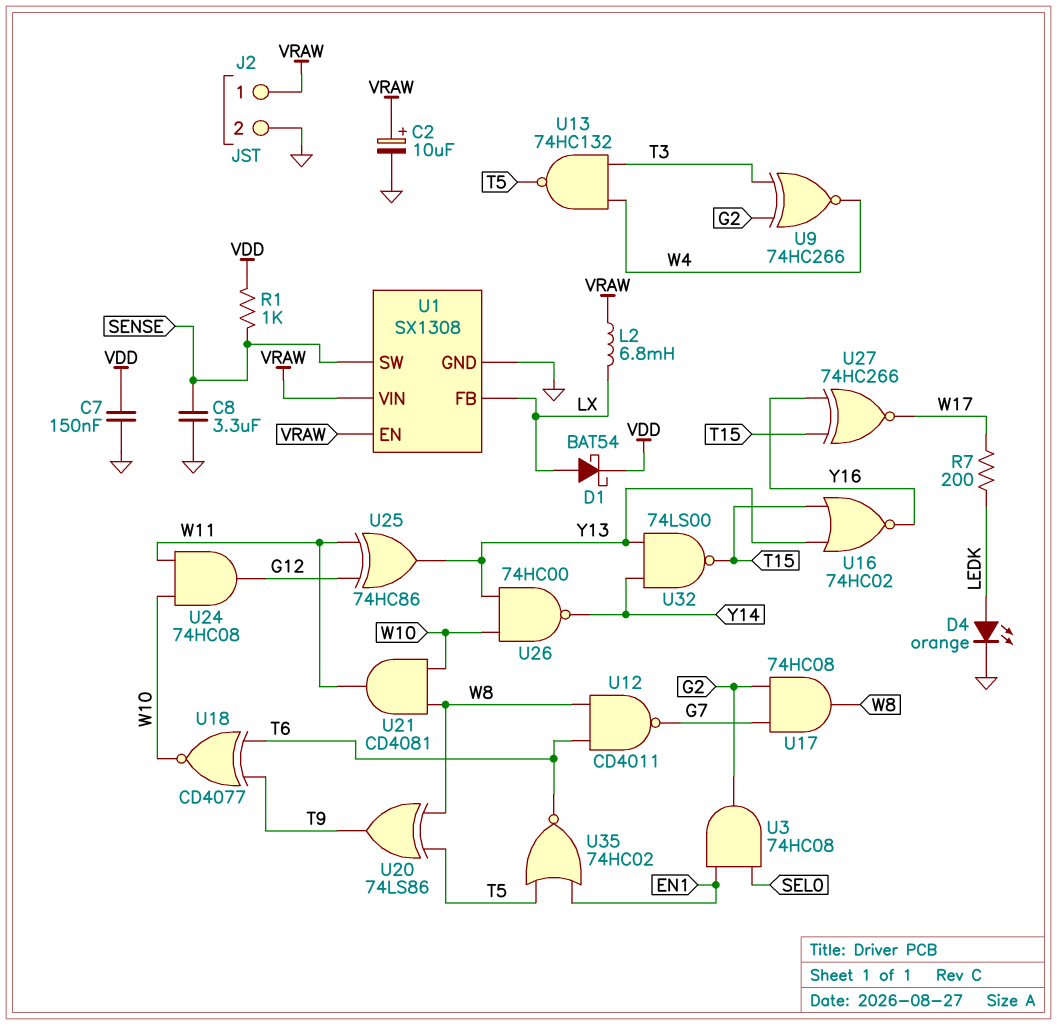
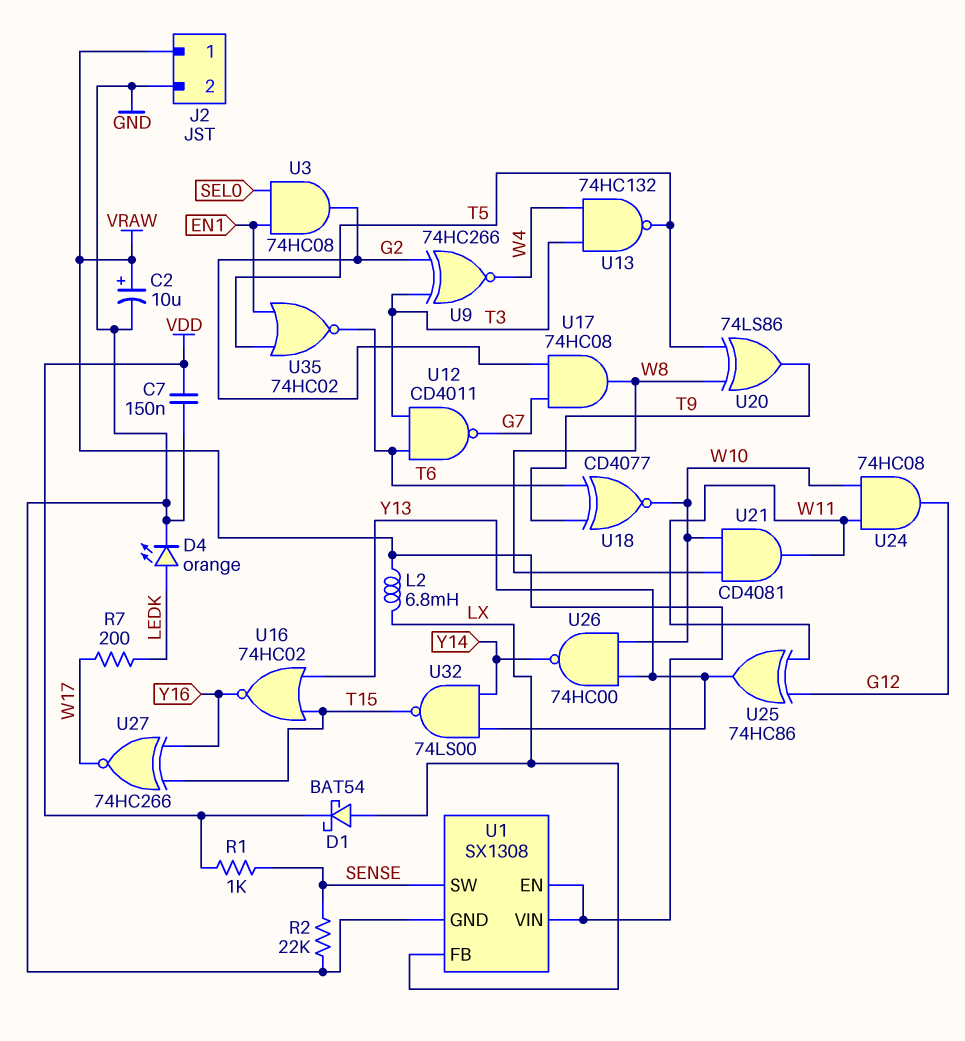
C8: 3.3uF (GND, SENSE) -> none
R2: none -> 22k (GND, SENSE)
U12: NAND CD4011 (in T6, in W8, out G7) -> NAND CD4011 (in T3, in T6, out G7)

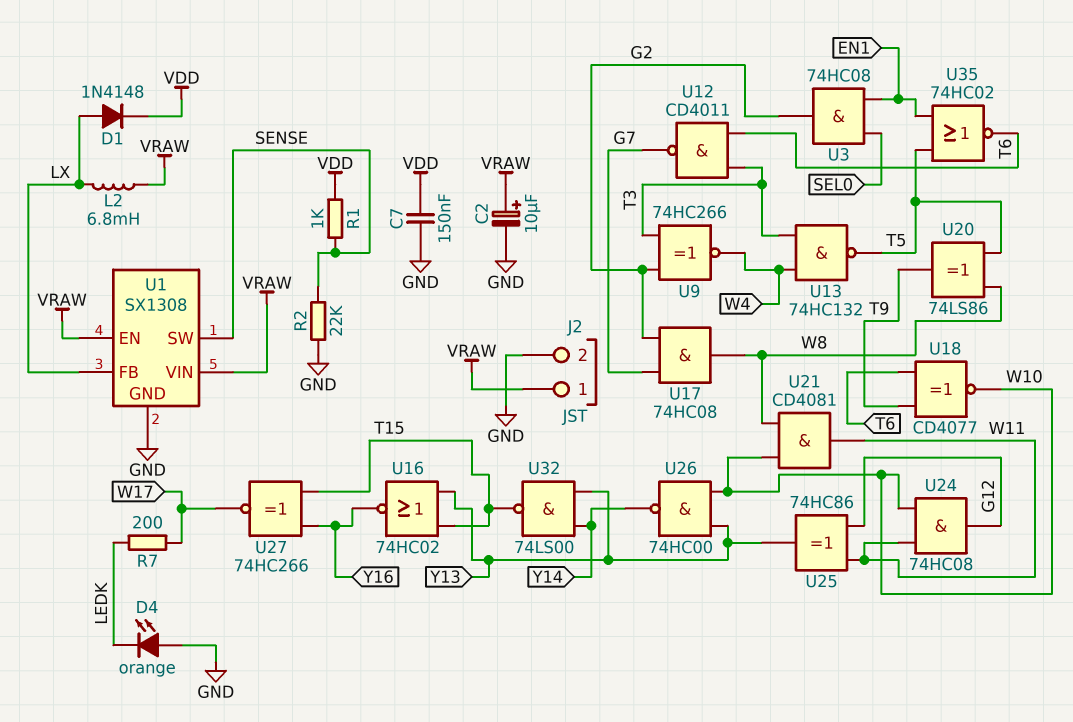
D1: schottky BAT54 (A LX, K VDD) -> diode 1N4148 (A LX, K VDD)
D4: LED orange (A LEDK, K GND) -> LED orange (A GND, K LEDK)

